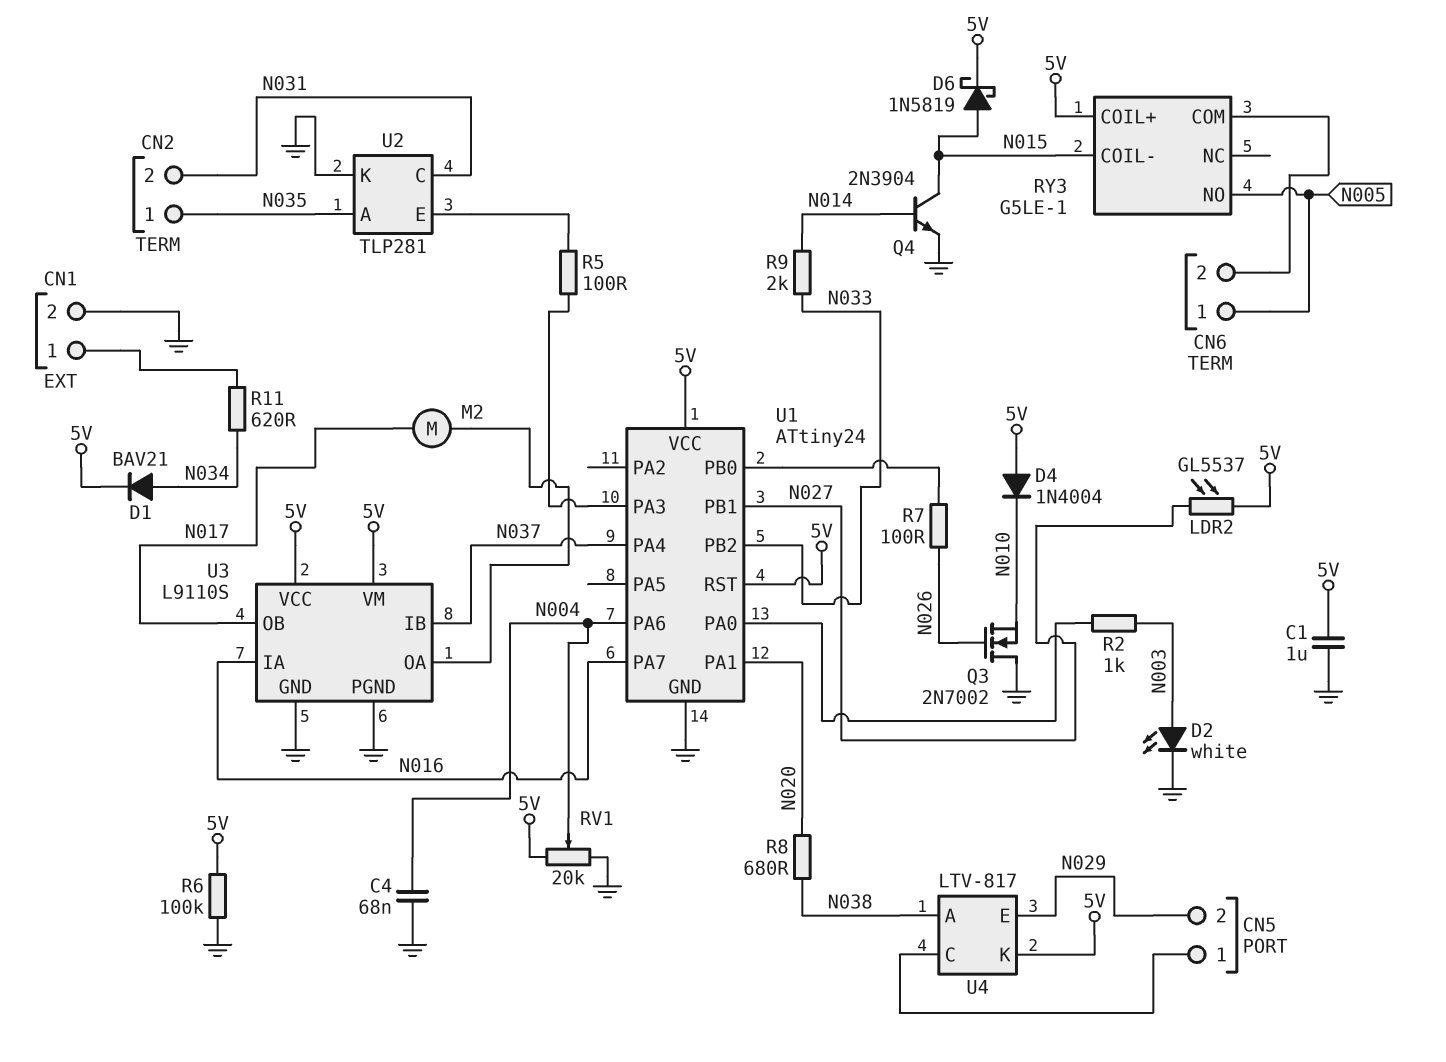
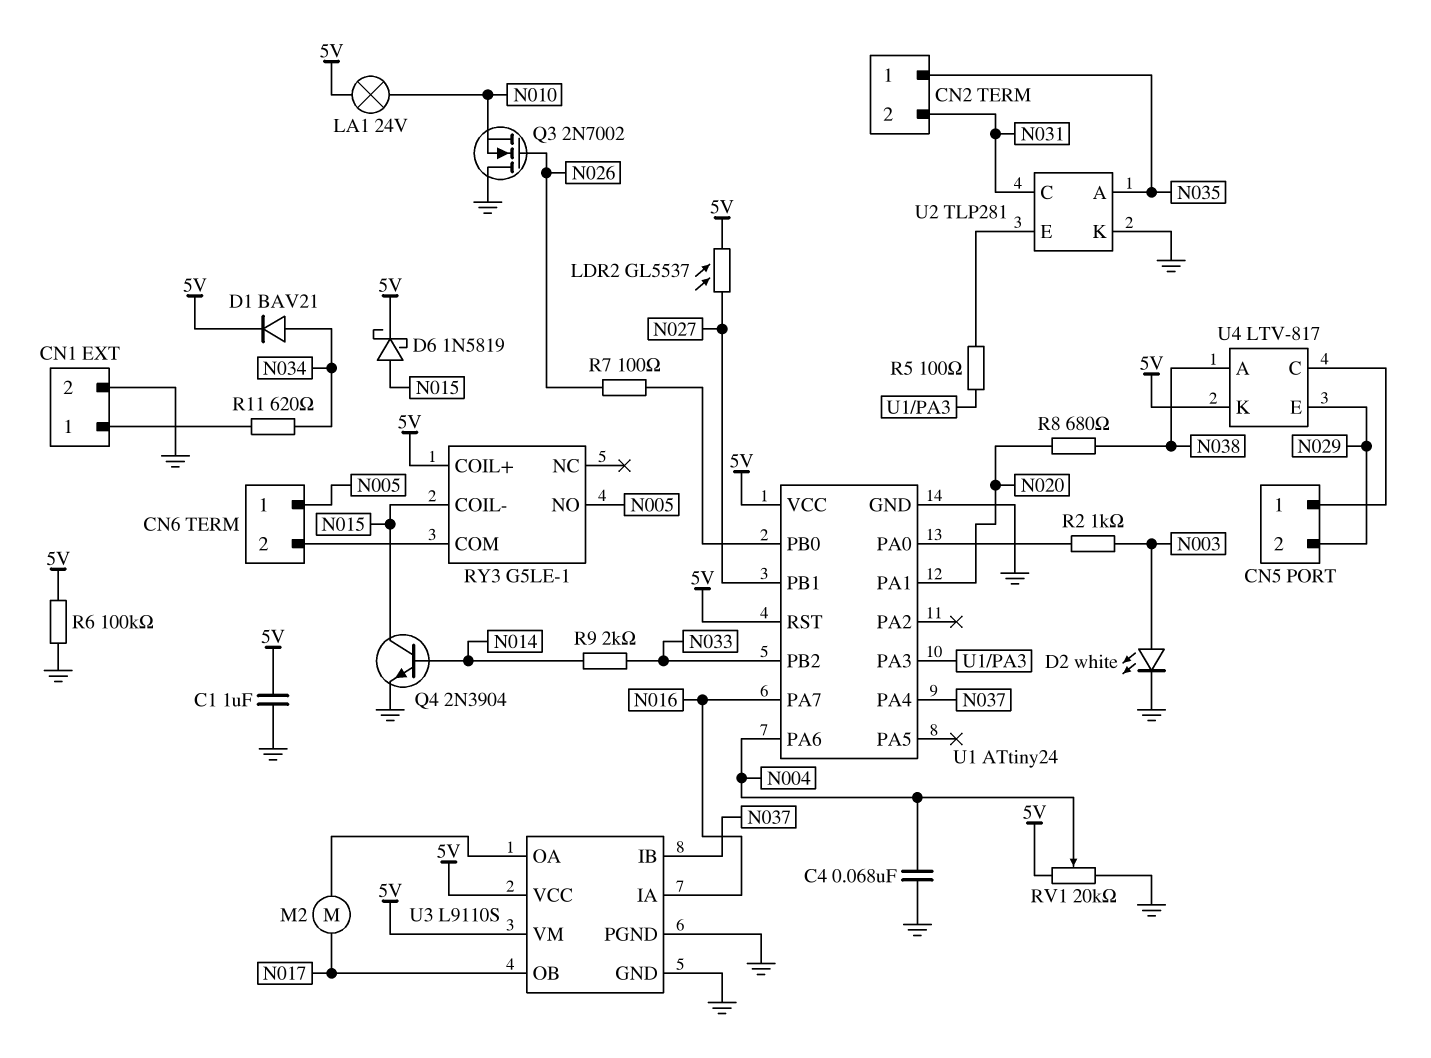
D4: diode 1N4004 (A 5V, K N010) -> none
LA1: none -> lamp 24V (5V, N010)

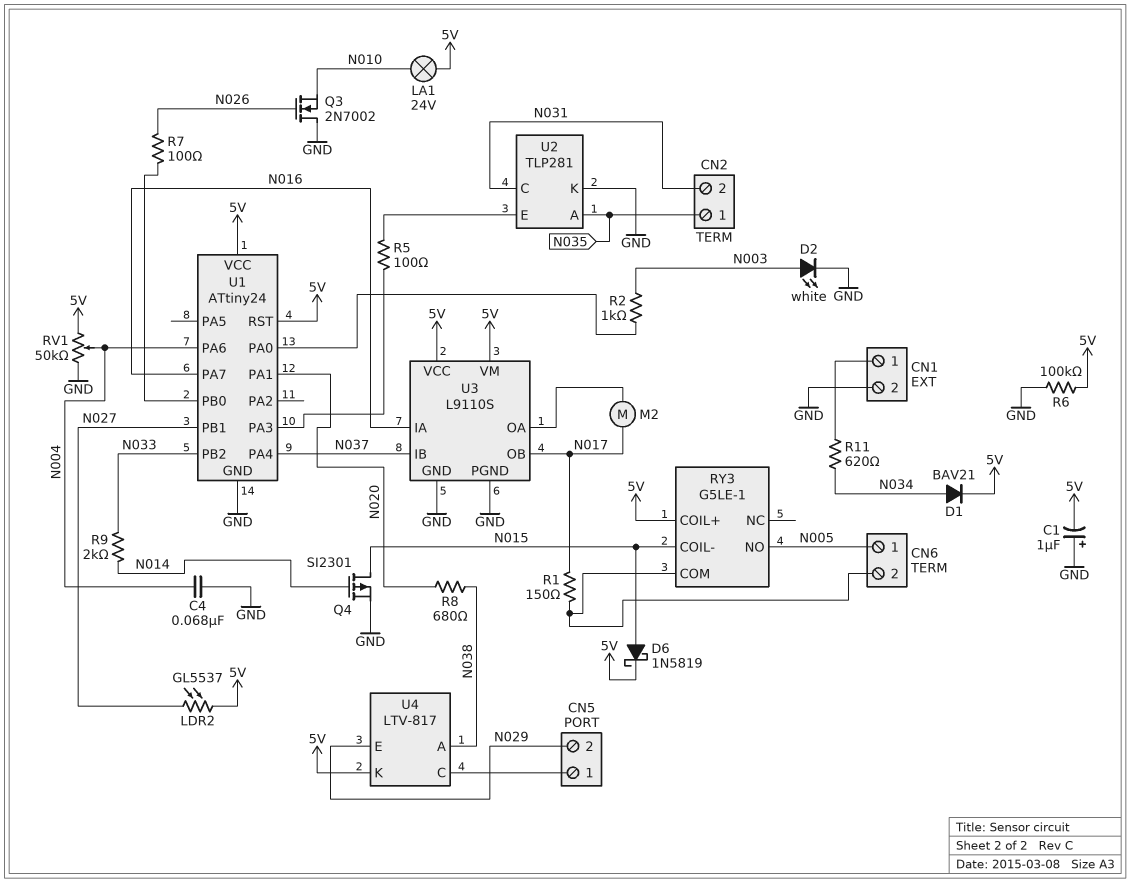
C1: 1uF (5V, GND) -> 1uF (plus GND, minus 5V)
Q4: NPN 2N3904 (B N014, C N015, E GND) -> PMOS SI2301 (G N014, D N015, S GND)
R1: none -> 150 (CN6/2, N017)
RV1: 20k (5V, GND, wiper N004) -> 50k (5V, GND, wiper N004)

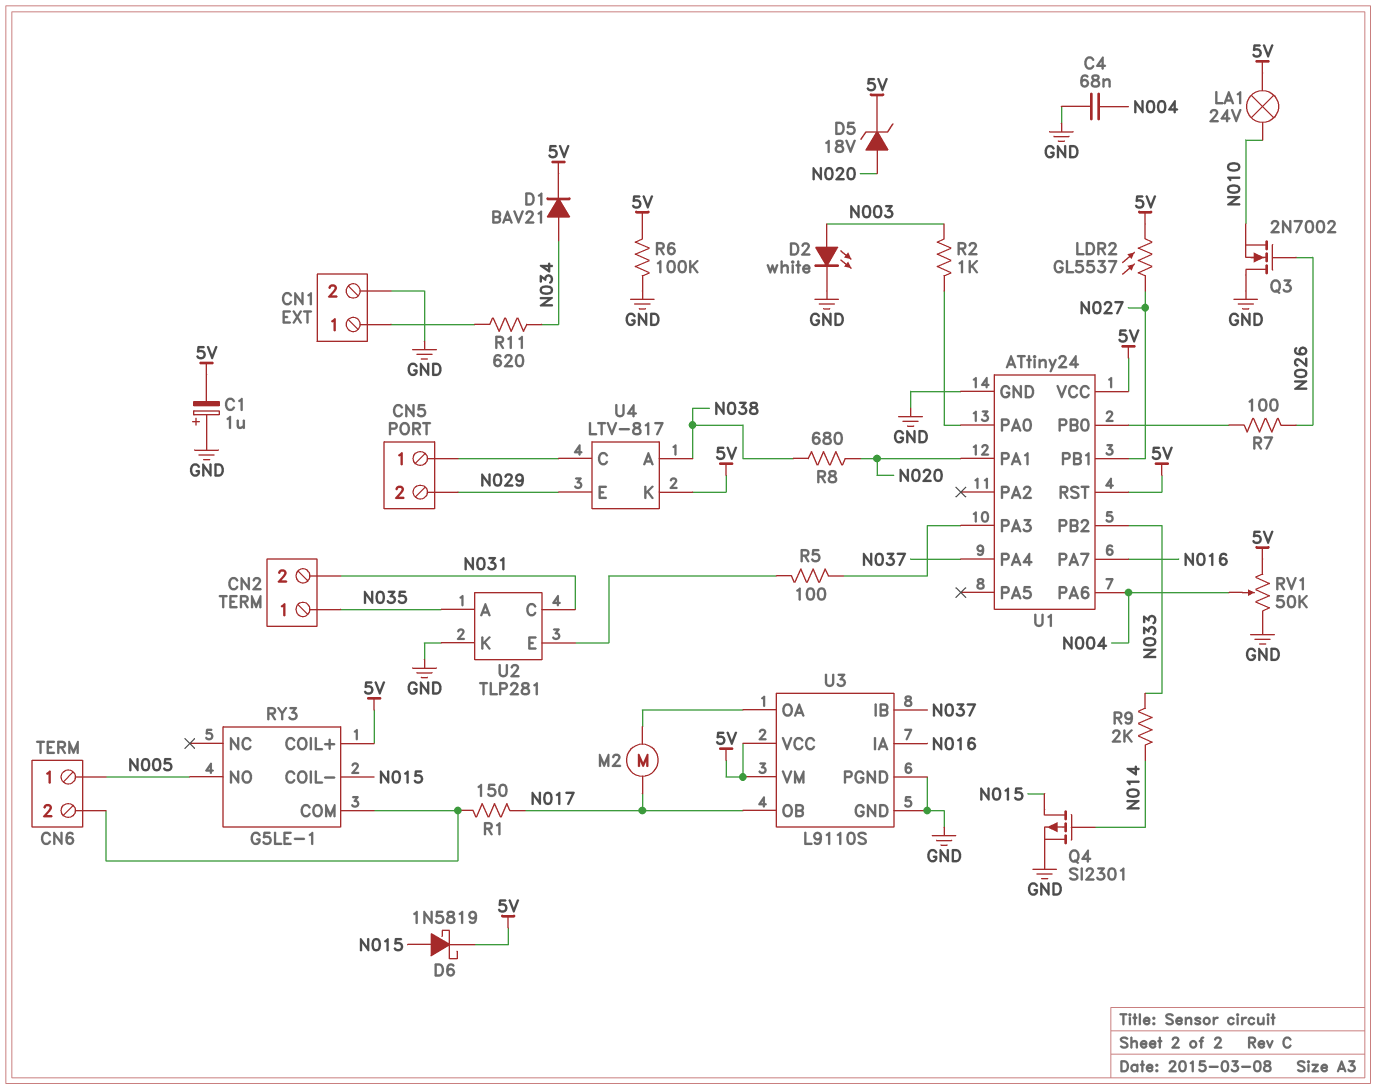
D5: none -> zener 18V (A N020, K 5V)

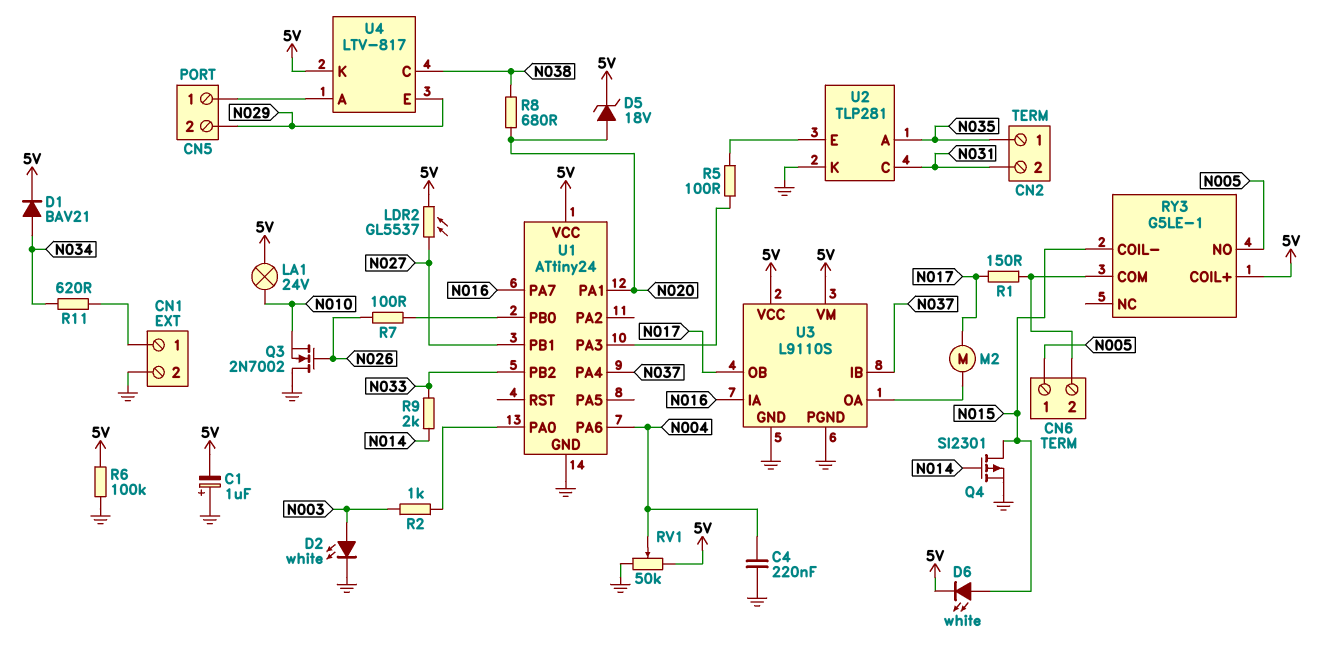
C4: 68nF (GND, N004) -> 220nF (GND, N004)
D6: schottky 1N5819 (A N015, K 5V) -> LED white (A N015, K 5V)
U1 pin RST: 5V -> none
U4 pin A: N038 -> CN5/1
U4 pin C: CN5/1 -> N038

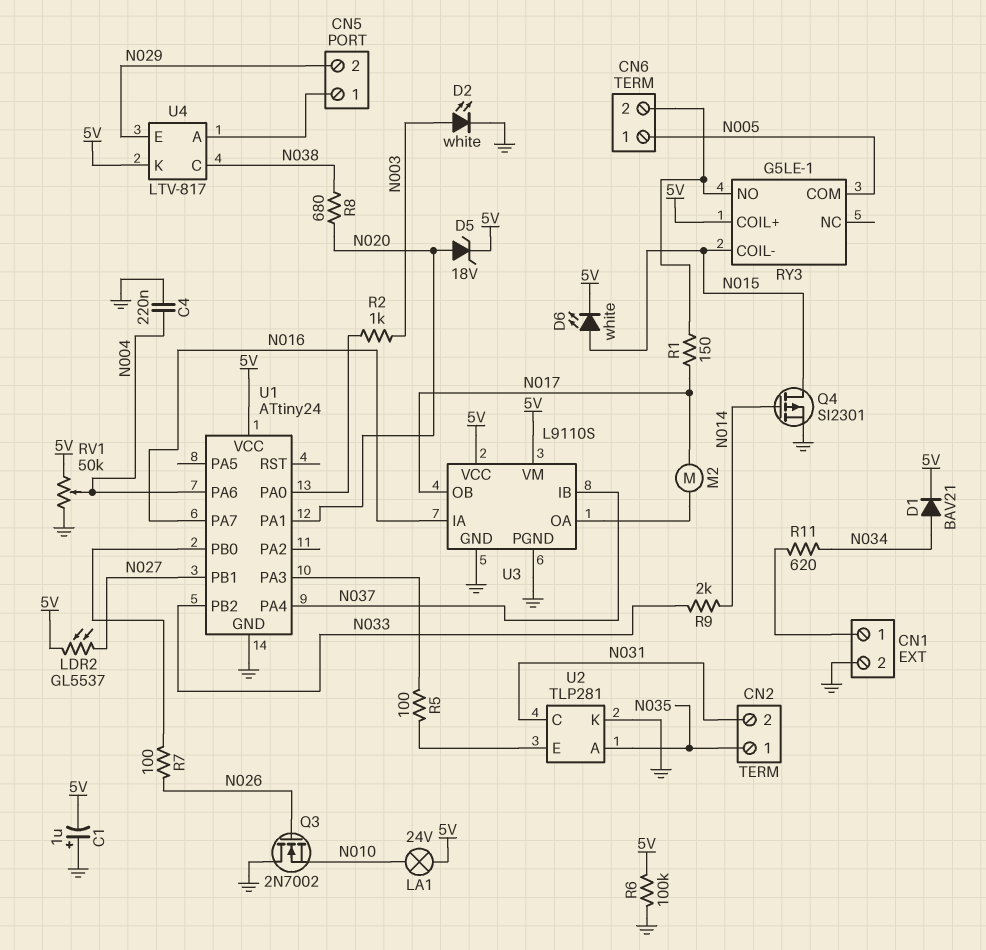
RY3 pin COM: CN6/2 -> N005
RY3 pin NO: N005 -> CN6/2

